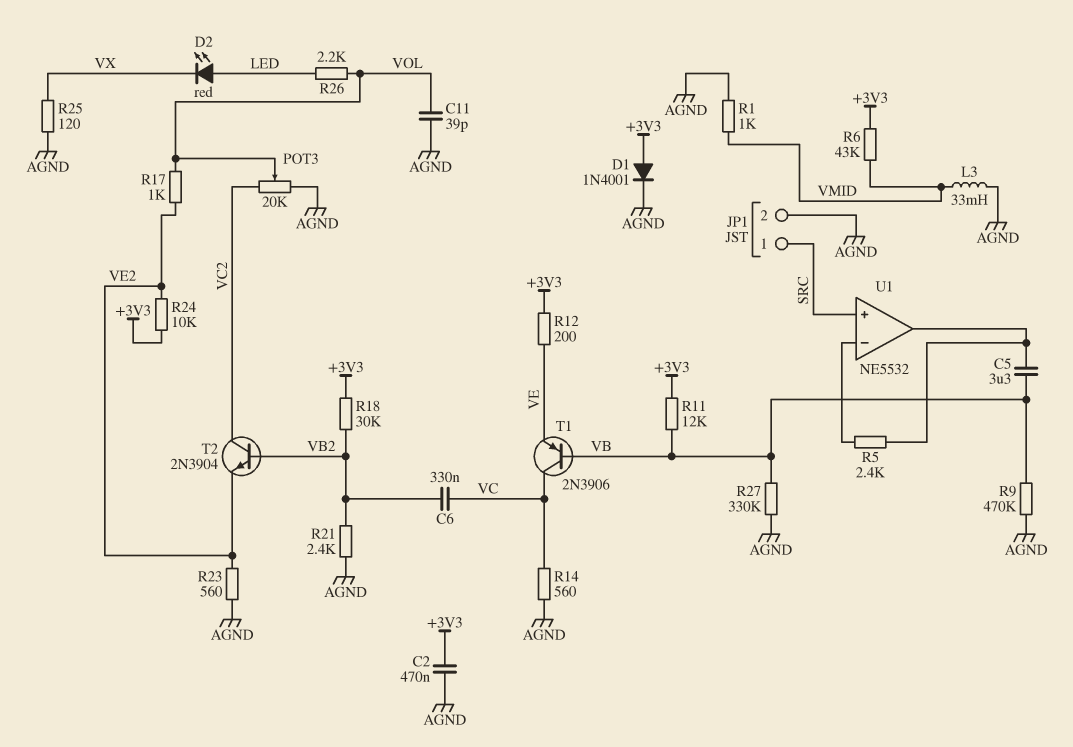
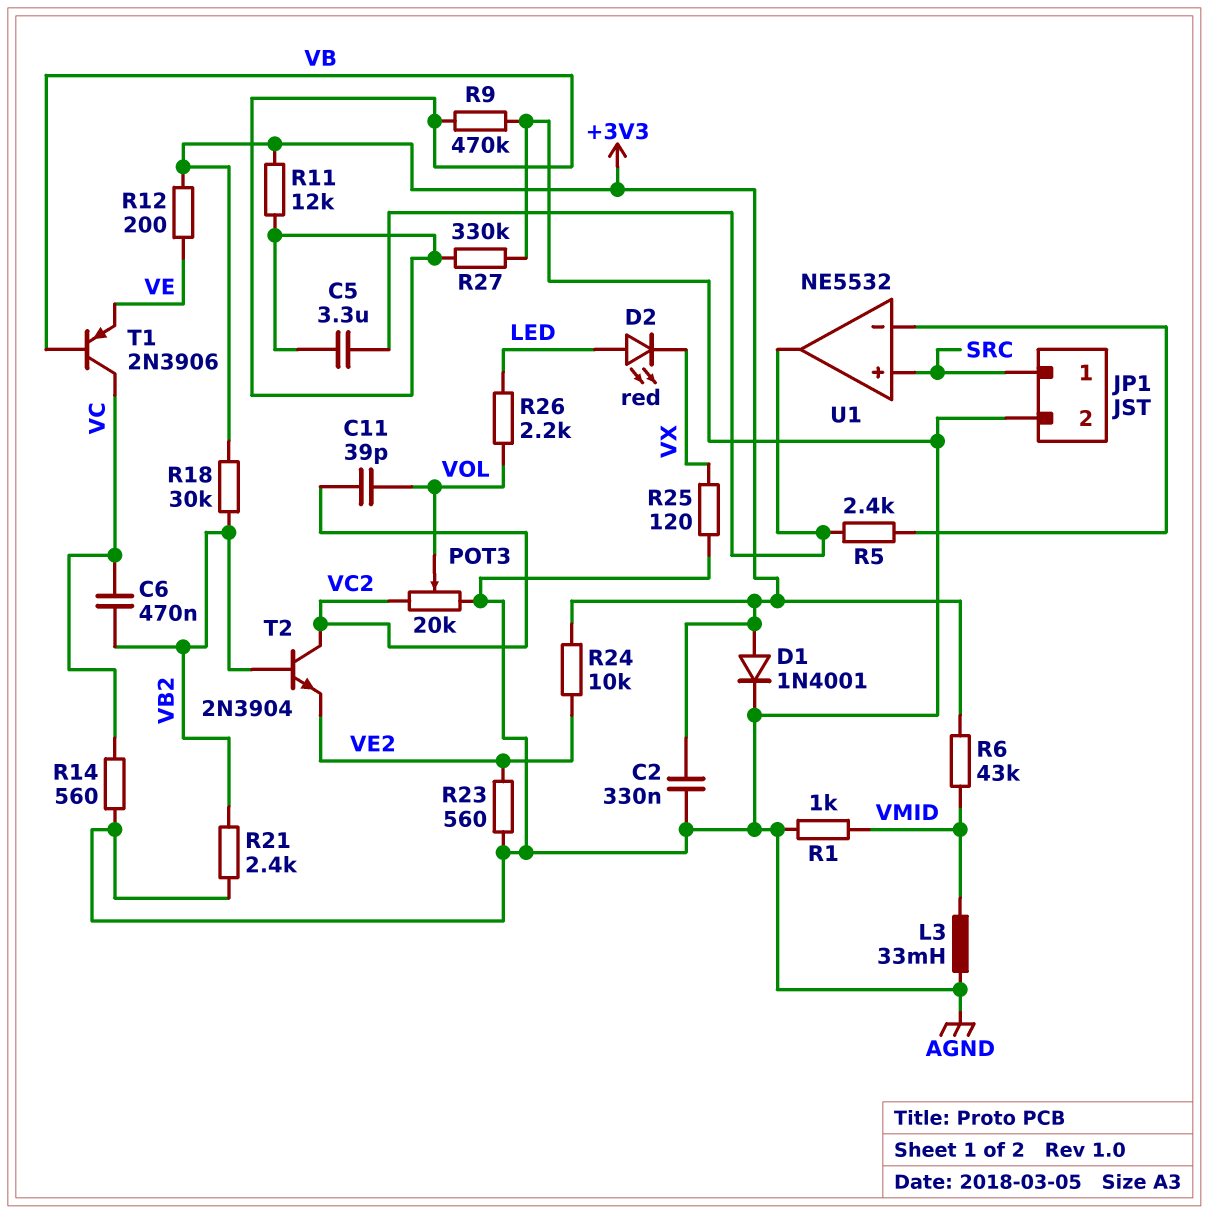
C2: 470nF (+3V3, AGND) -> 330nF (+3V3, AGND)
C6: 330nF (VB2, VC) -> 470nF (VB2, VC)
C11: 39pF (AGND, VOL) -> 39pF (VC2, VOL)
R17: 1k (VE2, VOL) -> none

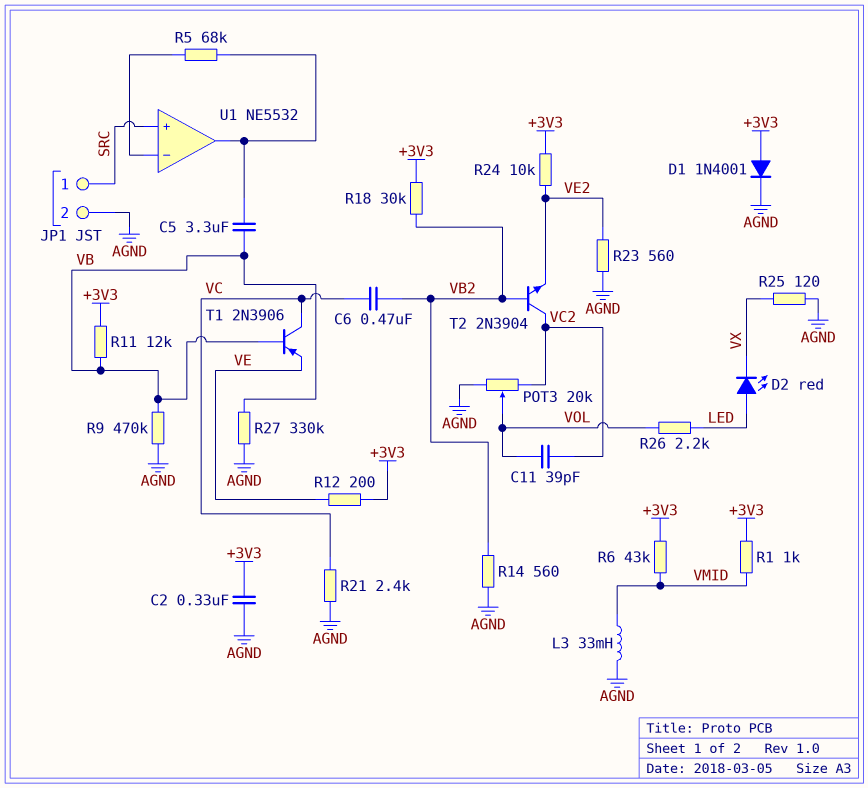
R1: 1k (AGND, VMID) -> 1k (+3V3, VMID)
R5: 2.4k (U1/in-, U1/out) -> 68k (U1/in-, U1/out)
R14: 560 (AGND, VC) -> 560 (AGND, VB2)
R21: 2.4k (AGND, VB2) -> 2.4k (AGND, VC)

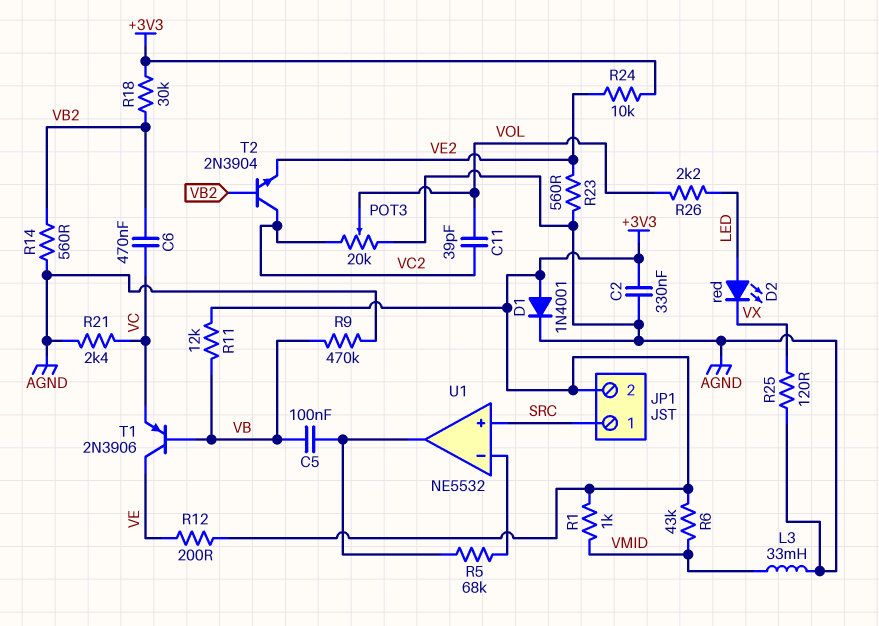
C5: 3.3uF (U1/out, VB) -> 100nF (U1/out, VB)
JP1 pin 2: AGND -> +3V3
R27: 330k (AGND, VB) -> none
T1: PNP 2N3906 (B VB, C VC, E VE) -> PNP 2N3906 (B VB, C VE, E VC)

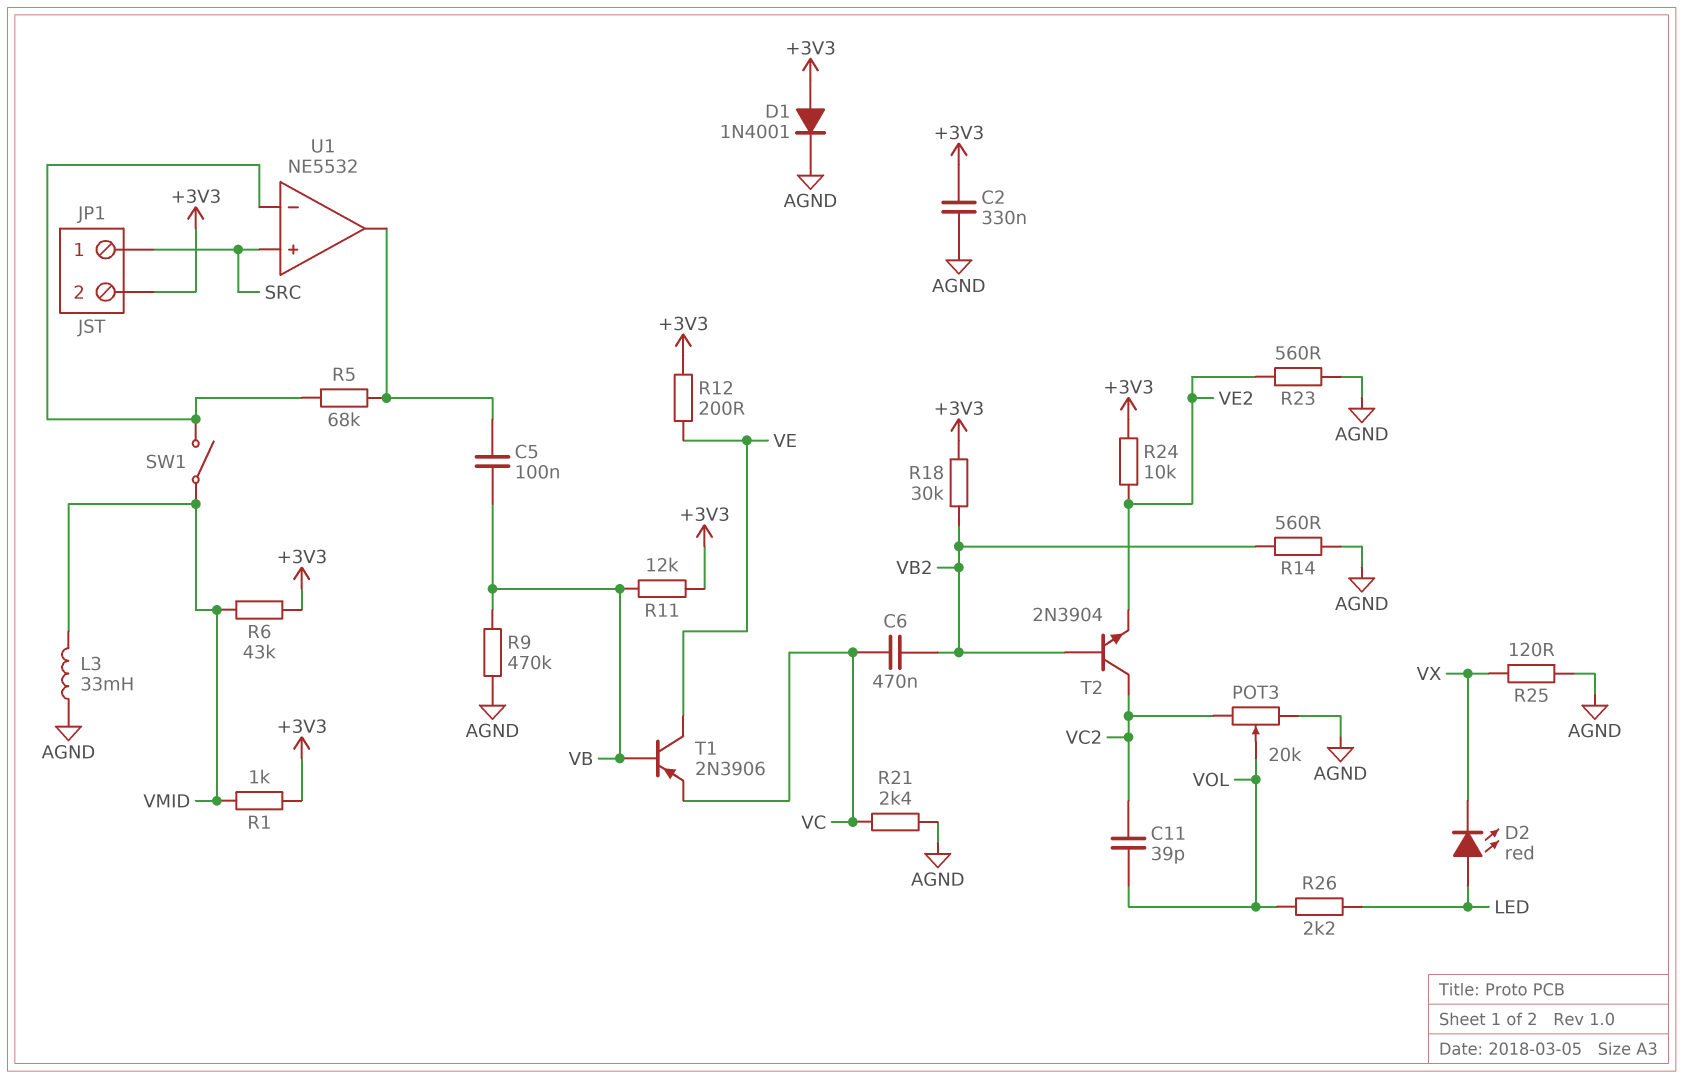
SW1: none -> switch (U1/in-, VMID)

